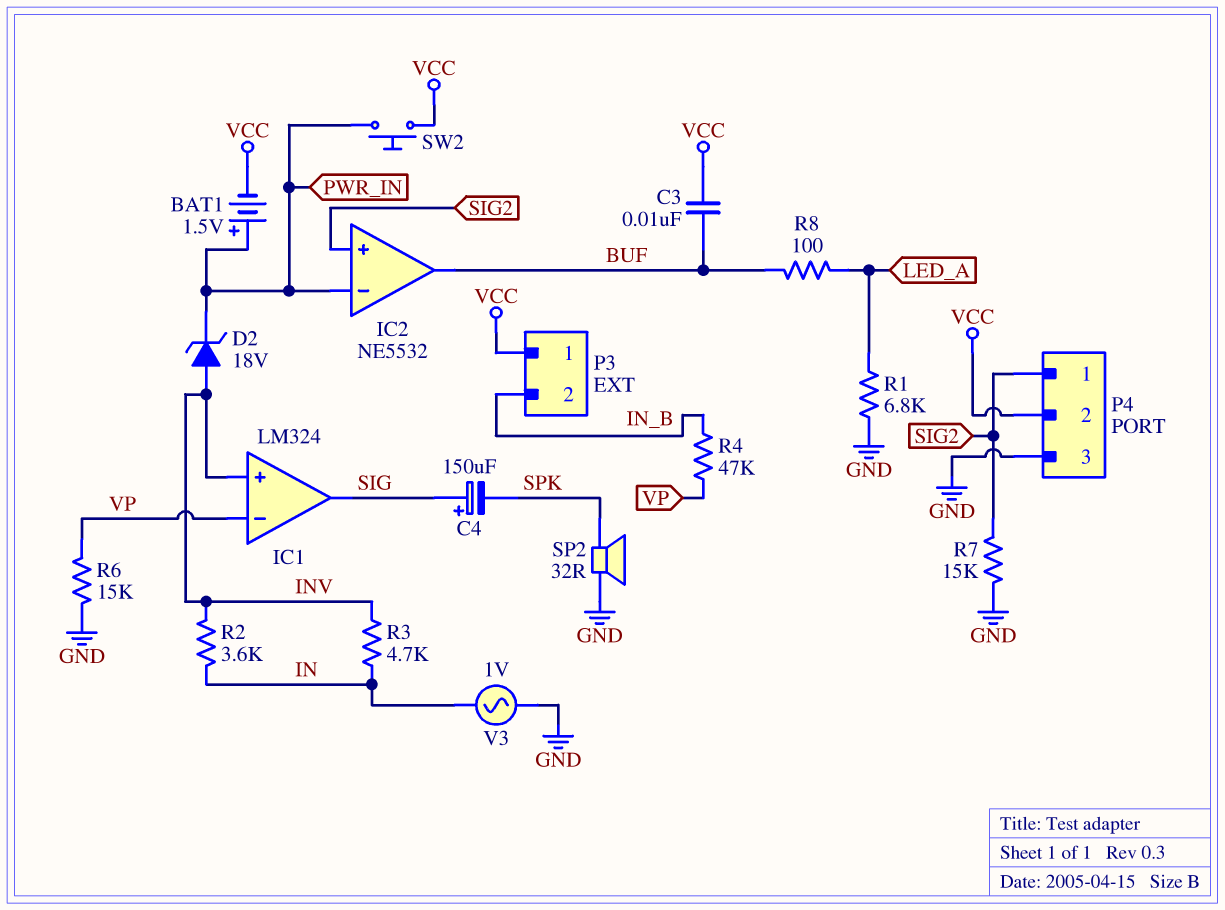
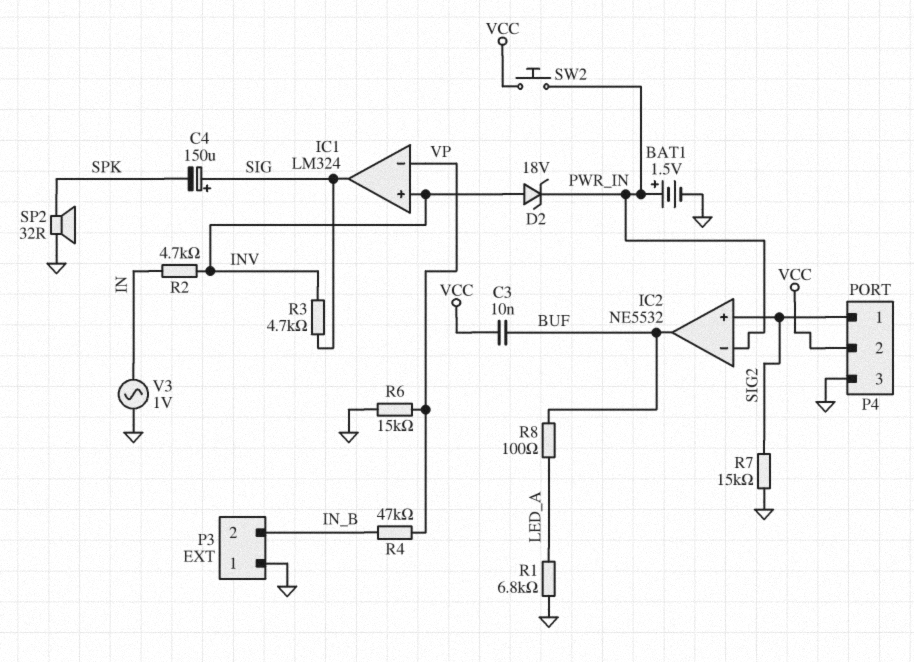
BAT1: 1.5V (plus PWR_IN, minus VCC) -> 1.5V (plus PWR_IN, minus GND)
P3 pin 1: VCC -> GND
R2: 3.6k (IN, INV) -> 4.7k (IN, INV)
R3: 4.7k (IN, INV) -> 4.7k (INV, SIG)

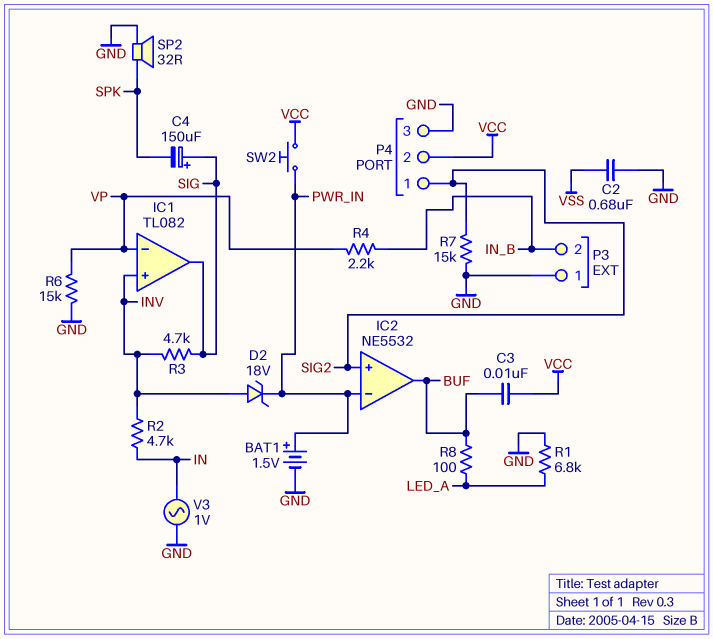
C2: none -> 680nF (GND, VSS)
IC1: LM324 -> TL082
R4: 47k (IN_B, VP) -> 2.2k (IN_B, VP)

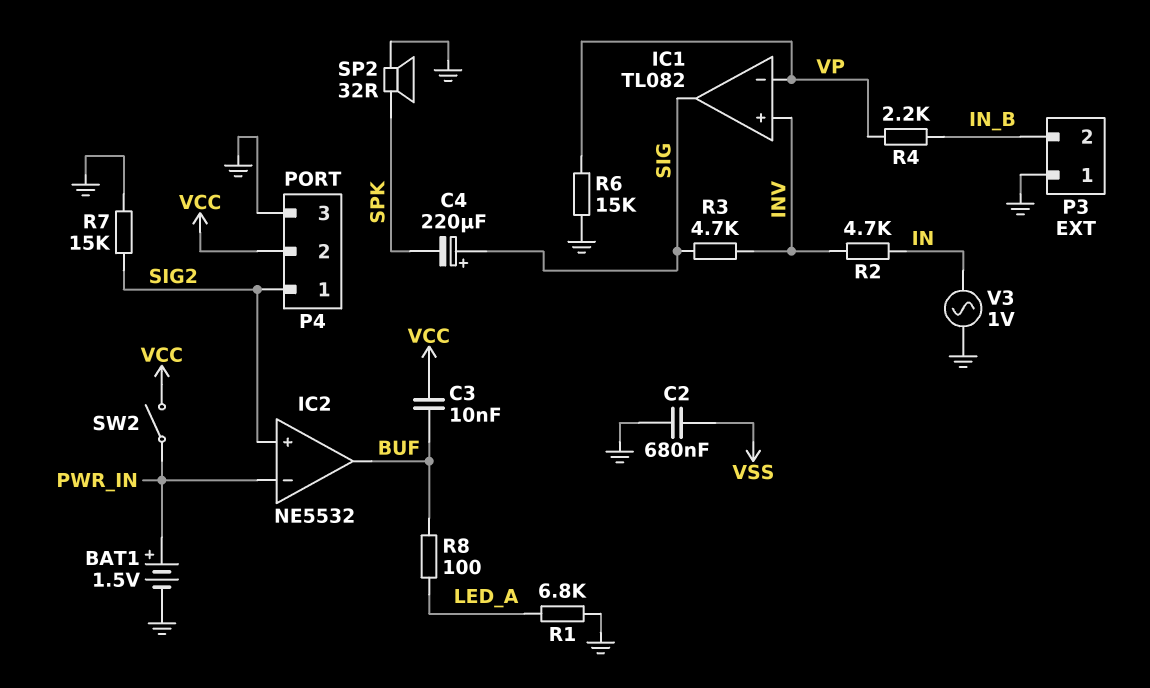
C4: 150uF (plus SIG, minus SPK) -> 220uF (plus SIG, minus SPK)
D2: zener 18V (A INV, K PWR_IN) -> none
SW2: button (PWR_IN, VCC) -> switch (PWR_IN, VCC)

